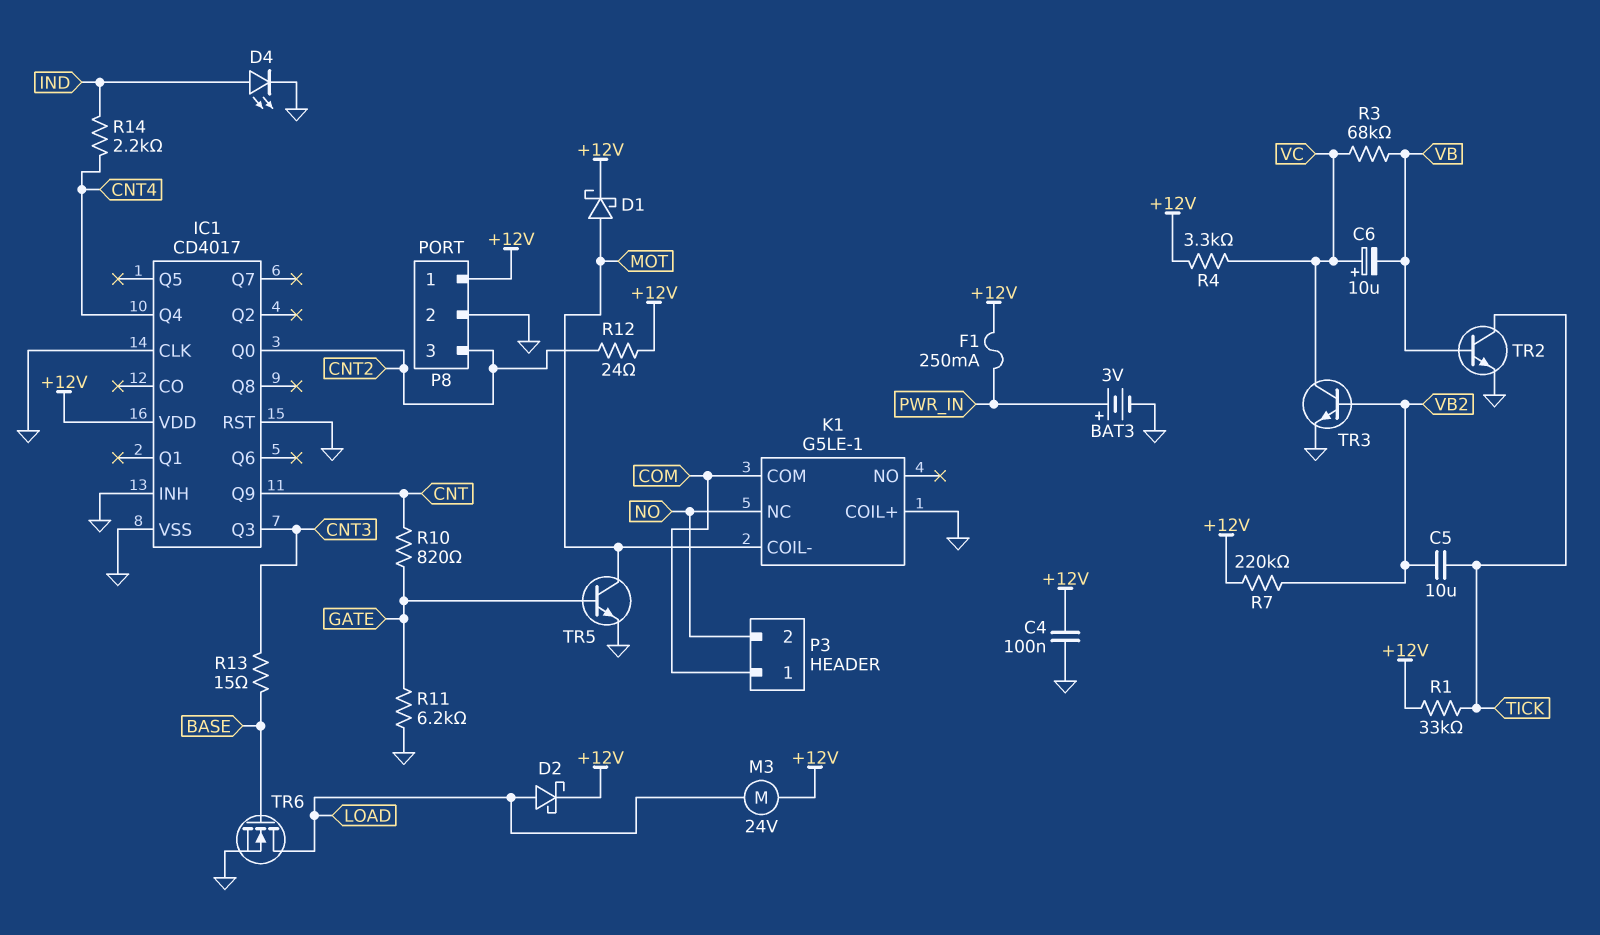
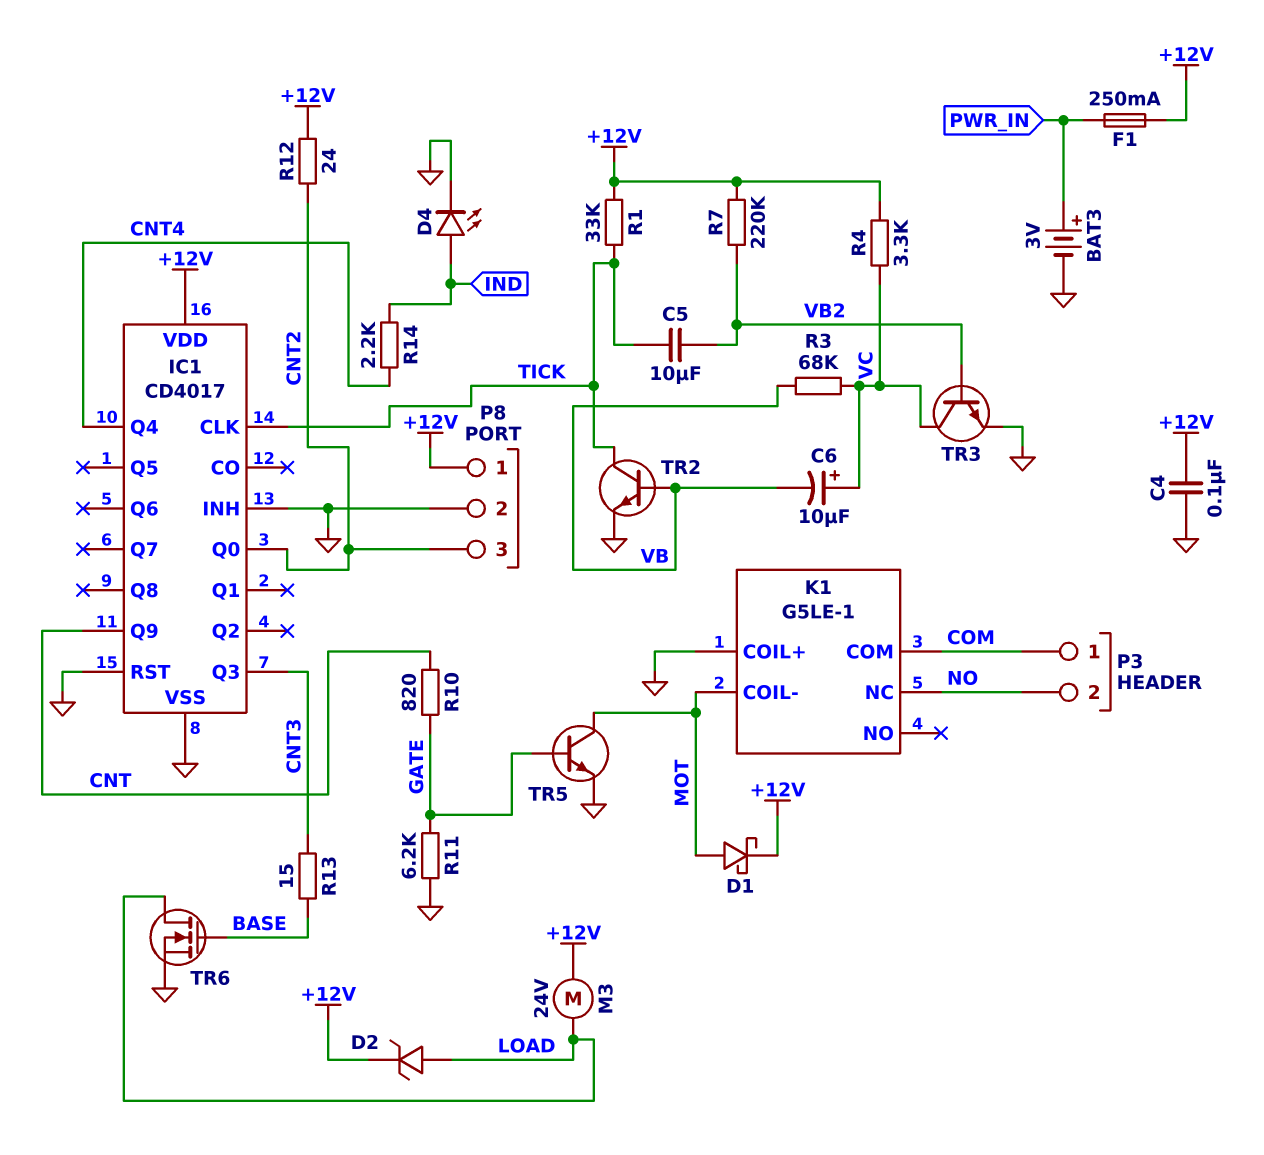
D2: schottky (A LOAD, K +12V) -> zener (A LOAD, K +12V)
IC1 pin CLK: GND -> TICK

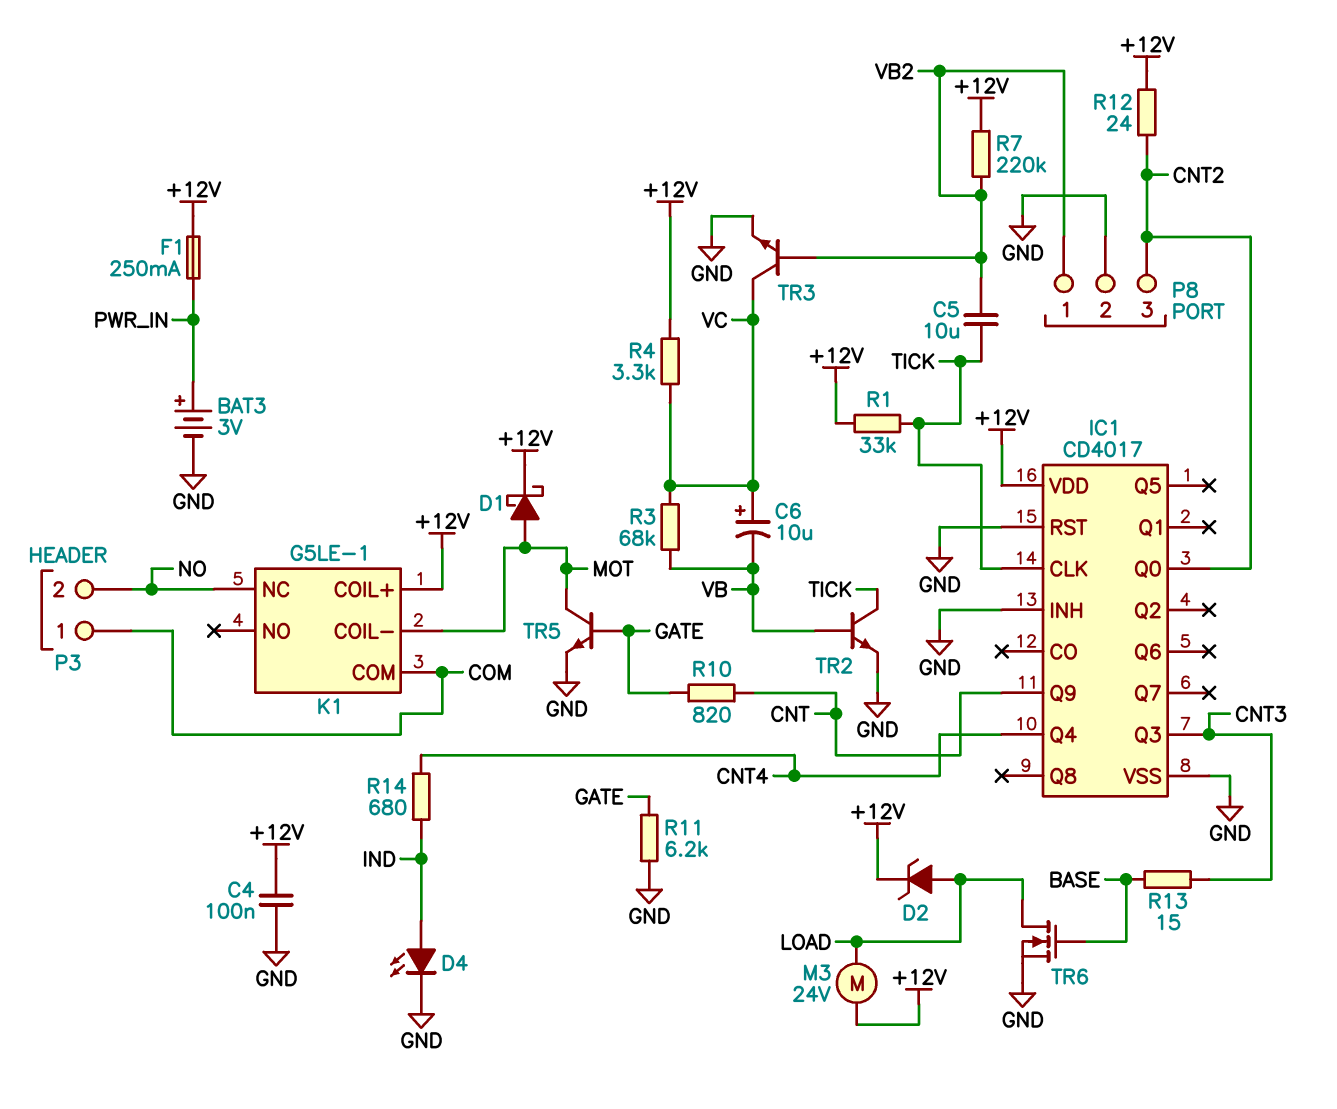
K1 pin COIL+: GND -> +12V
P8 pin 1: +12V -> VB2
R14: 2.2k (CNT4, IND) -> 680 (CNT4, IND)

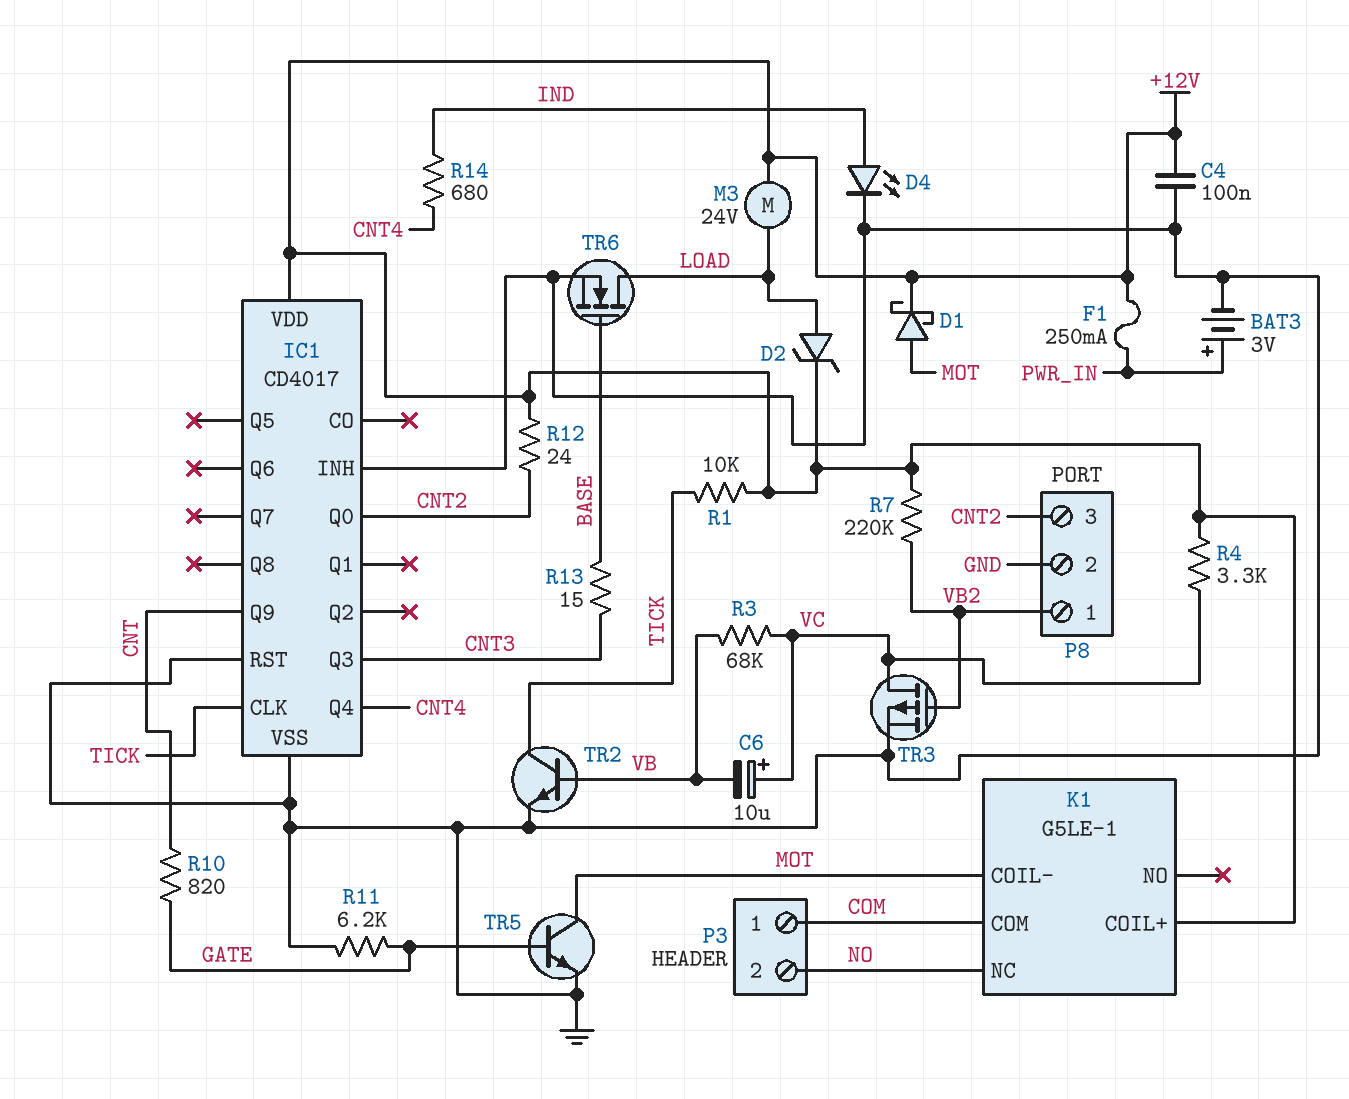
C5: 10uF (TICK, VB2) -> none
R1: 33k (+12V, TICK) -> 10k (+12V, TICK)
TR3: NPN (B VB2, C VC, E GND) -> PMOS (G VB2, D VC, S GND)

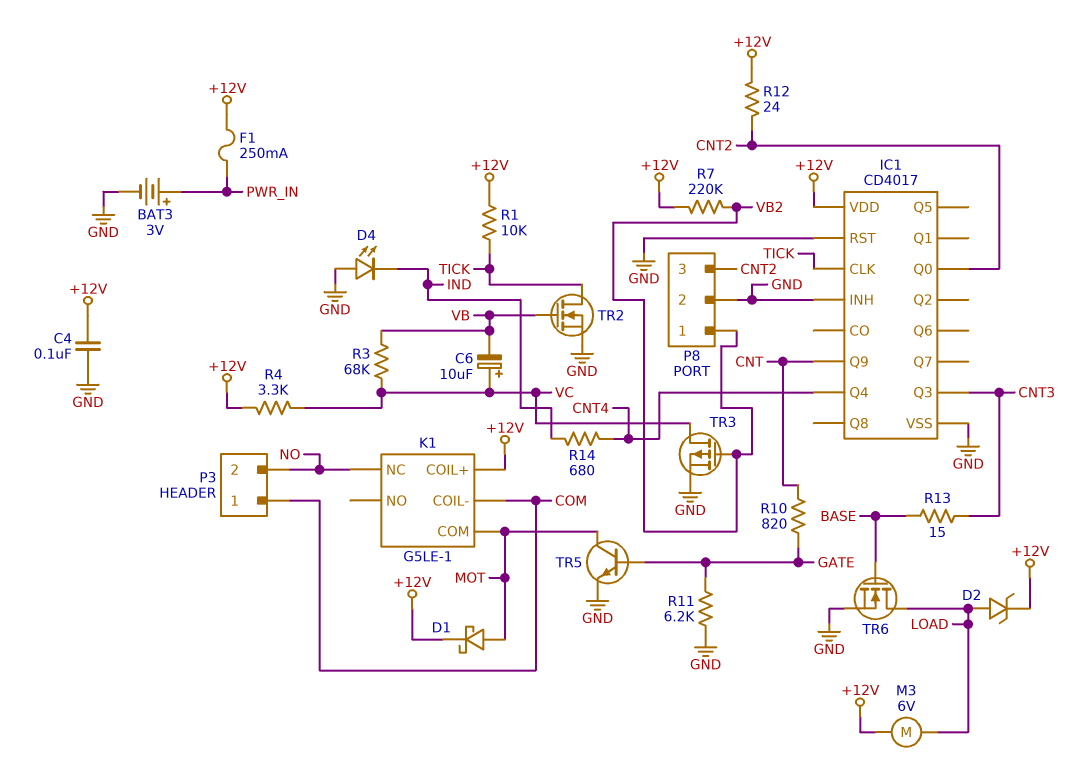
D4: LED (A IND, K GND) -> LED (A GND, K IND)
K1 pin COIL-: MOT -> COM
K1 pin COM: COM -> MOT
M3: motor 24V (+12V, LOAD) -> motor 6V (+12V, LOAD)
TR2: NPN (B VB, C TICK, E GND) -> NMOS (G VB, D TICK, S GND)

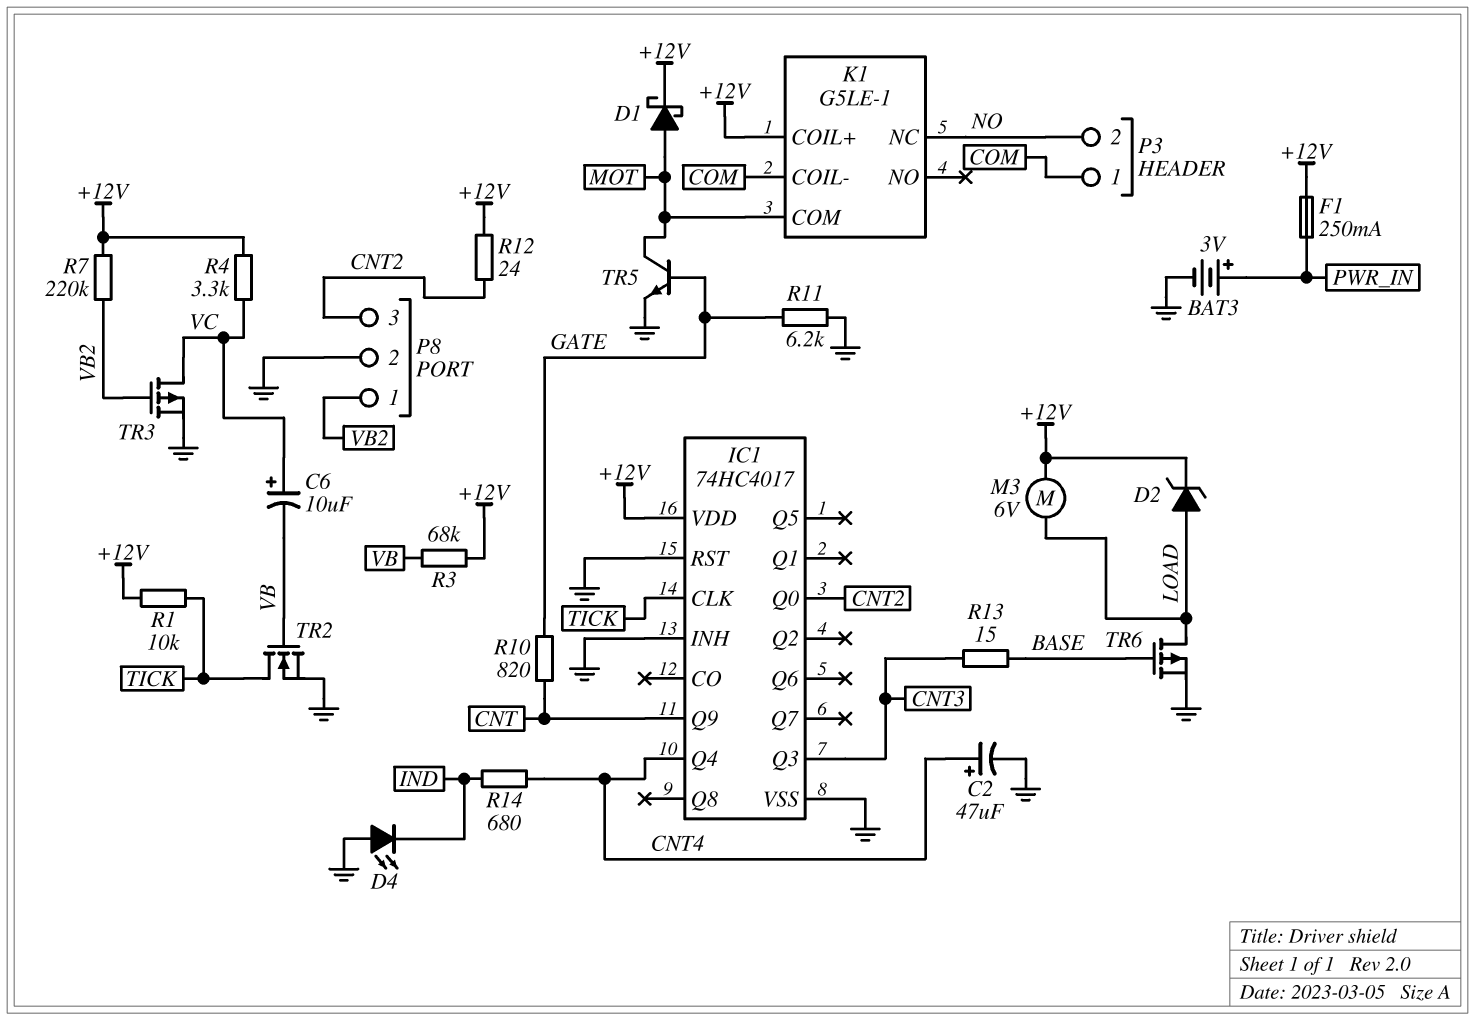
C2: none -> 47uF (plus CNT4, minus GND)
C4: 100nF (+12V, GND) -> none
IC1: CD4017 -> 74HC4017
R3: 68k (VB, VC) -> 68k (+12V, VB)
TR6: NMOS (G BASE, D LOAD, S GND) -> PMOS (G BASE, D LOAD, S GND)

